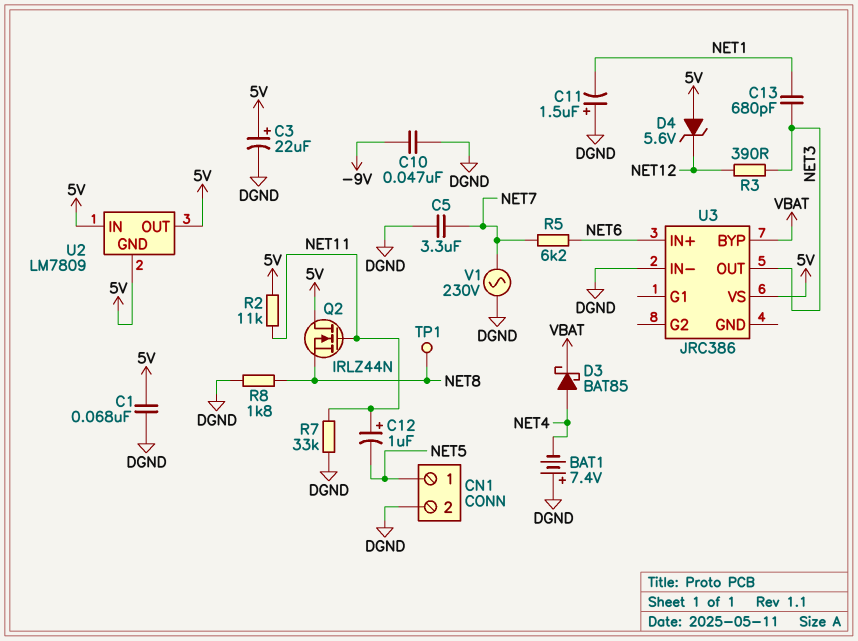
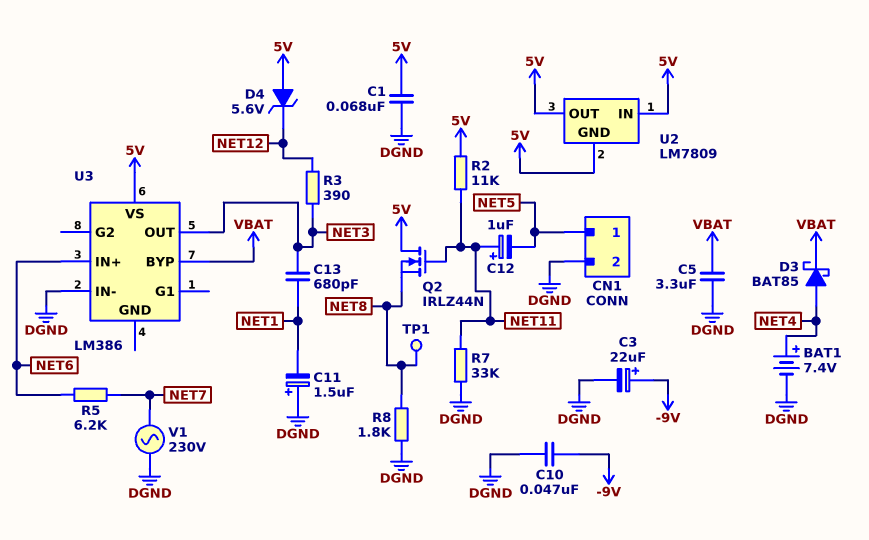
BAT1: 7.4V (plus DGND, minus NET4) -> 7.4V (plus NET4, minus DGND)
C3: 22uF (plus 5V, minus DGND) -> 22uF (plus -9V, minus DGND)
C5: 3.3uF (DGND, NET7) -> 3.3uF (DGND, VBAT)
U3: JRC386 -> LM386

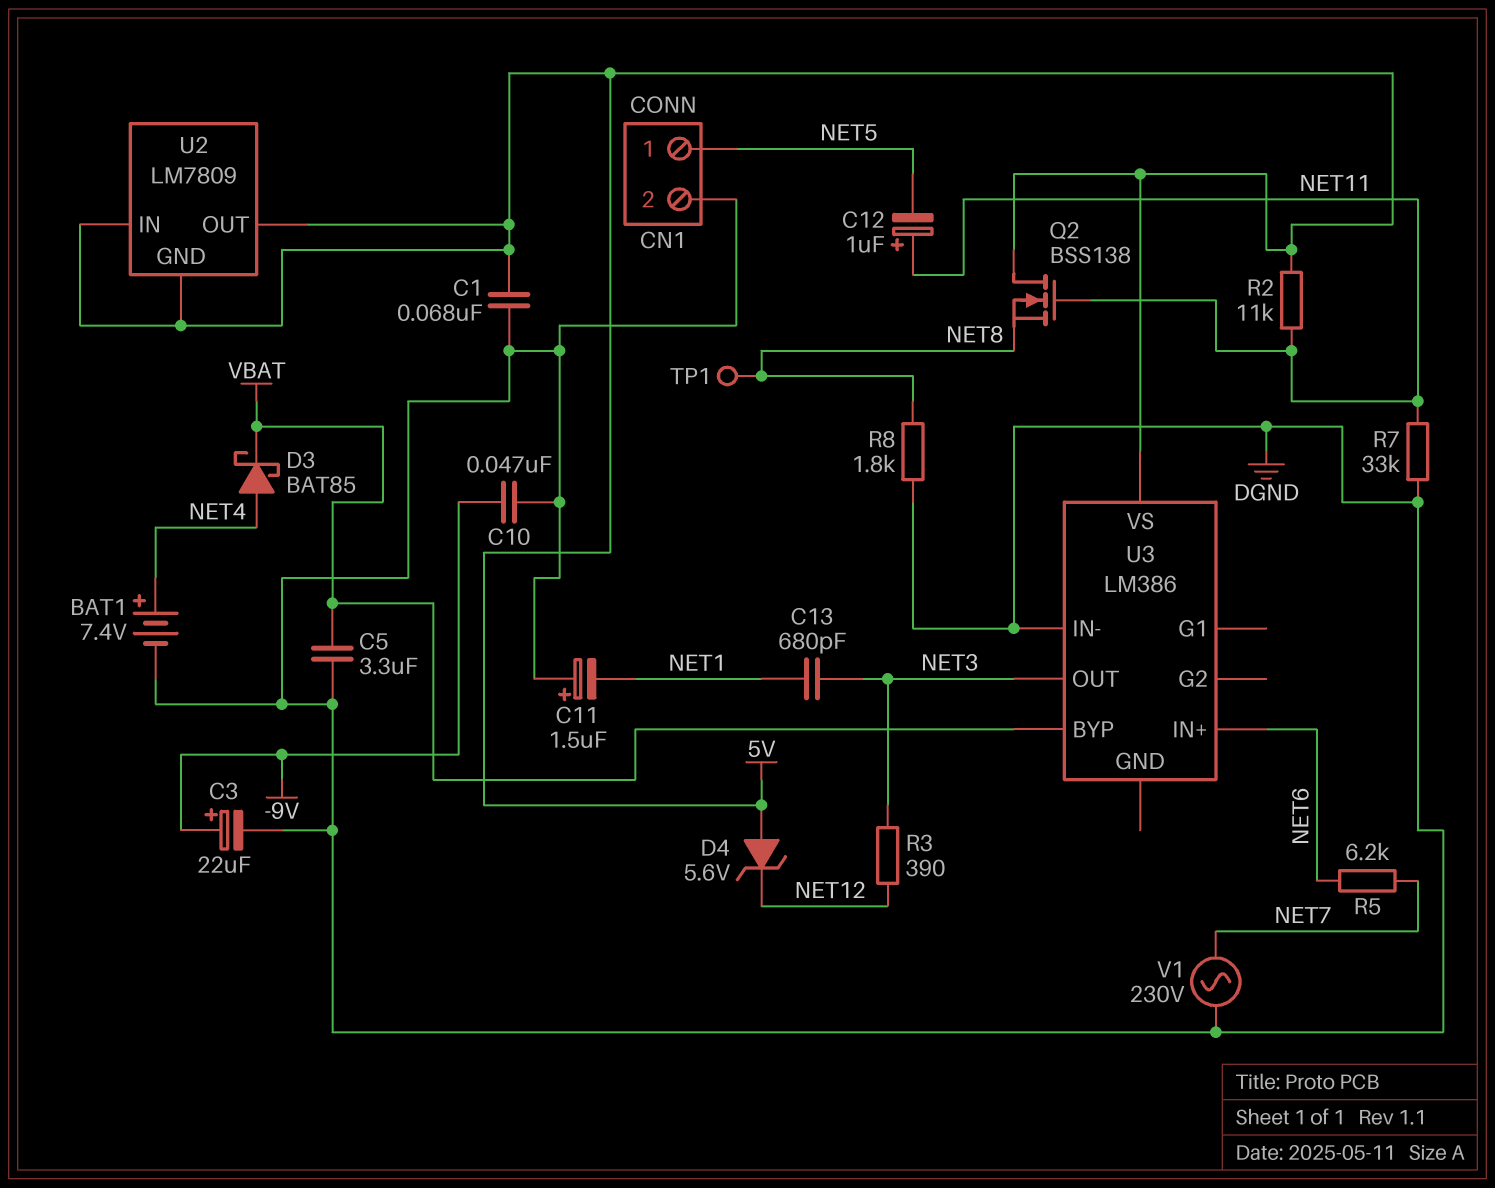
Q2: NMOS IRLZ44N (G NET11, D 5V, S NET8) -> NMOS BSS138 (G NET11, D 5V, S NET8)

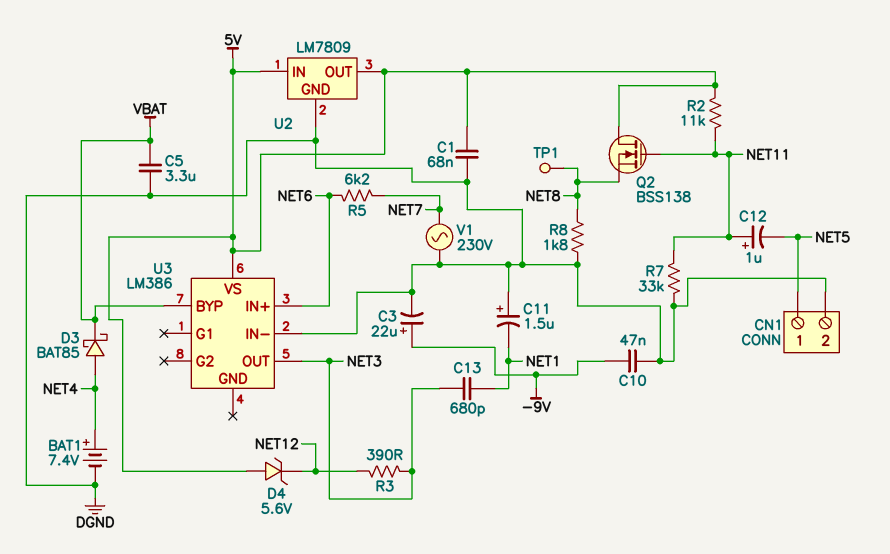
U2 pin GND: 5V -> DGND

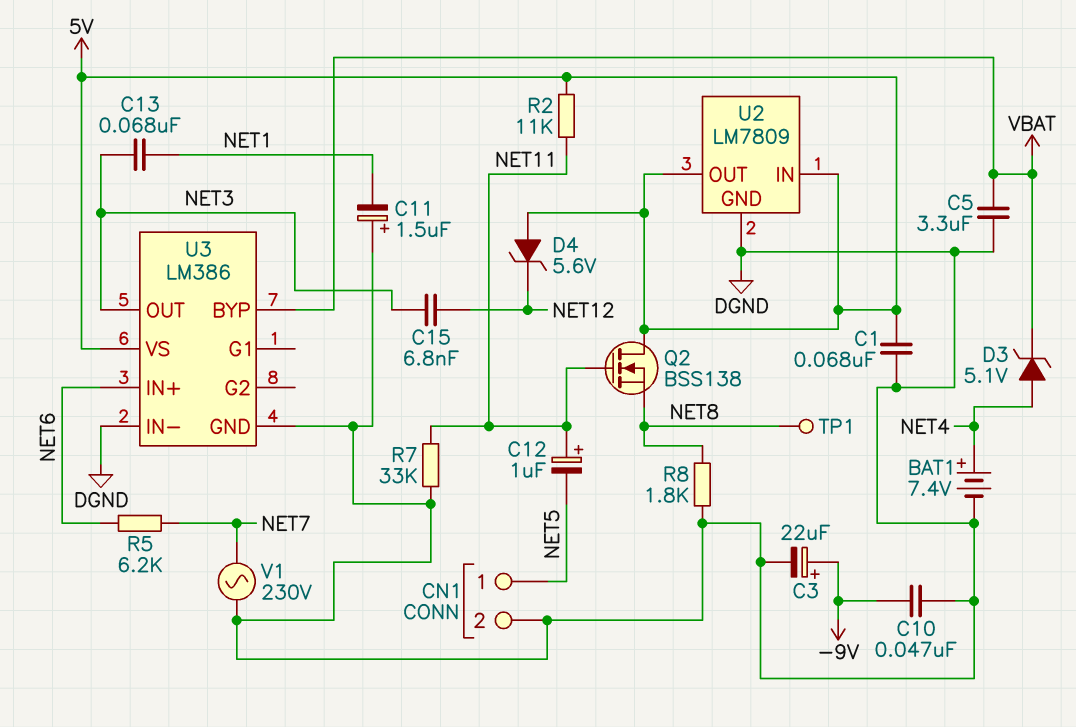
C13: 680pF (NET1, NET3) -> 68nF (NET1, NET3)
C15: none -> 6.8nF (NET3, NET12)
D3: schottky BAT85 (A NET4, K VBAT) -> zener 5.1V (A NET4, K VBAT)
R3: 390 (NET3, NET12) -> none
U3 pin GND: none -> DGND

